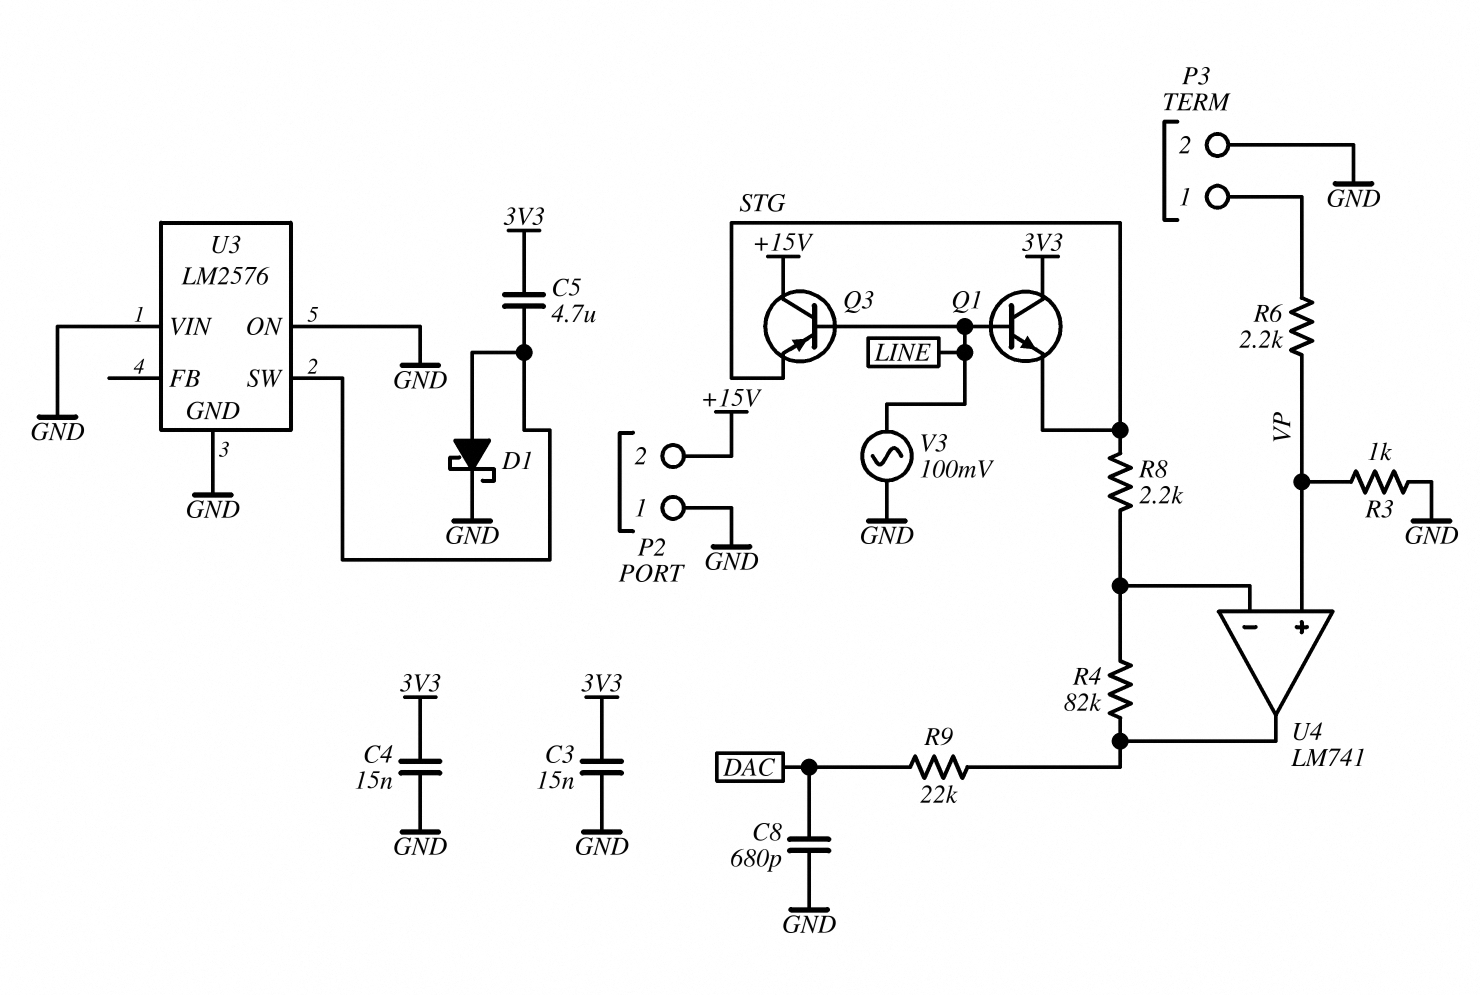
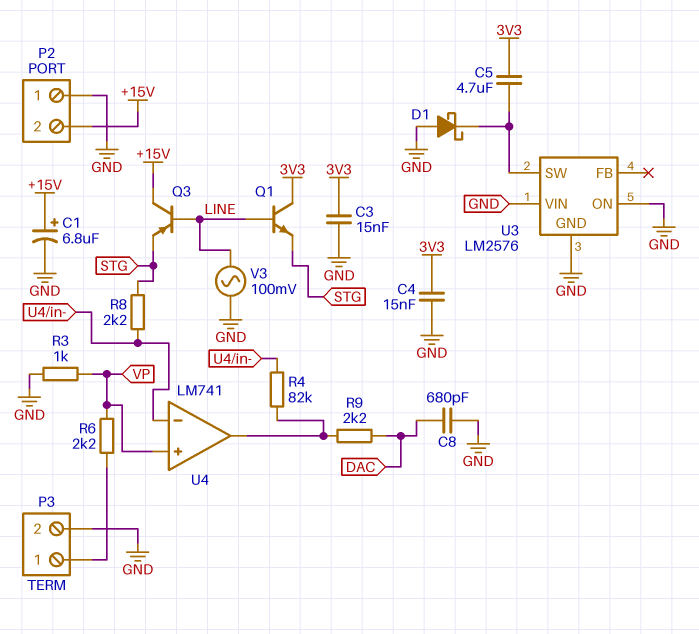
C1: none -> 6.8uF (plus +15V, minus GND)
D1: schottky (A U3/SW, K GND) -> schottky (A GND, K U3/SW)
R9: 22k (DAC, U4/out) -> 2.2k (DAC, U4/out)

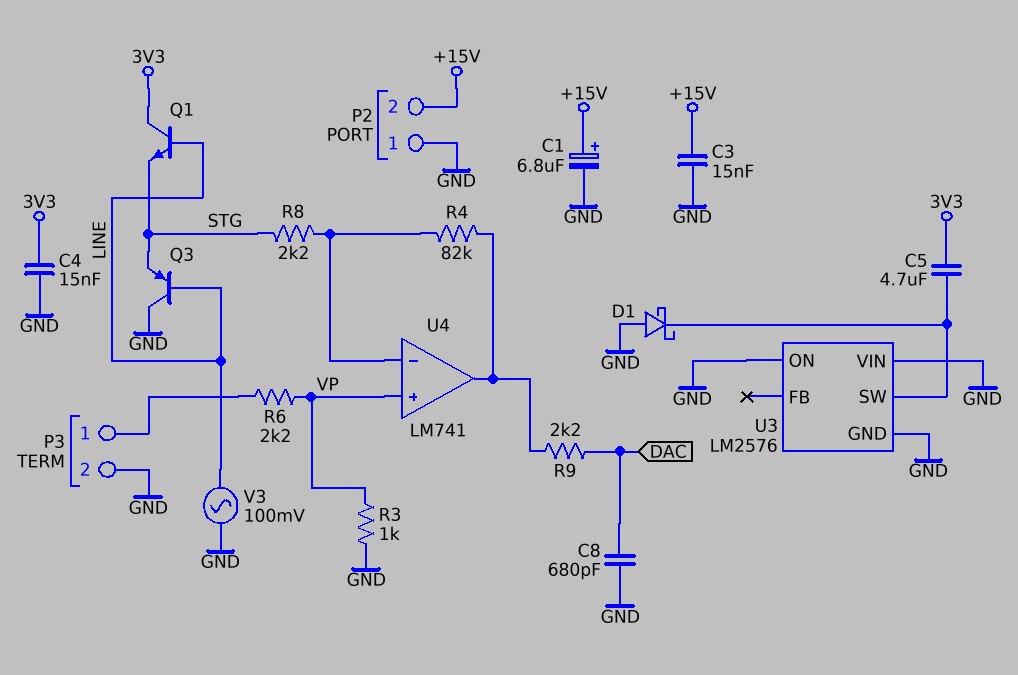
C3: 15nF (3V3, GND) -> 15nF (+15V, GND)
Q3: PNP (B LINE, C +15V, E STG) -> PNP (B LINE, C GND, E STG)

